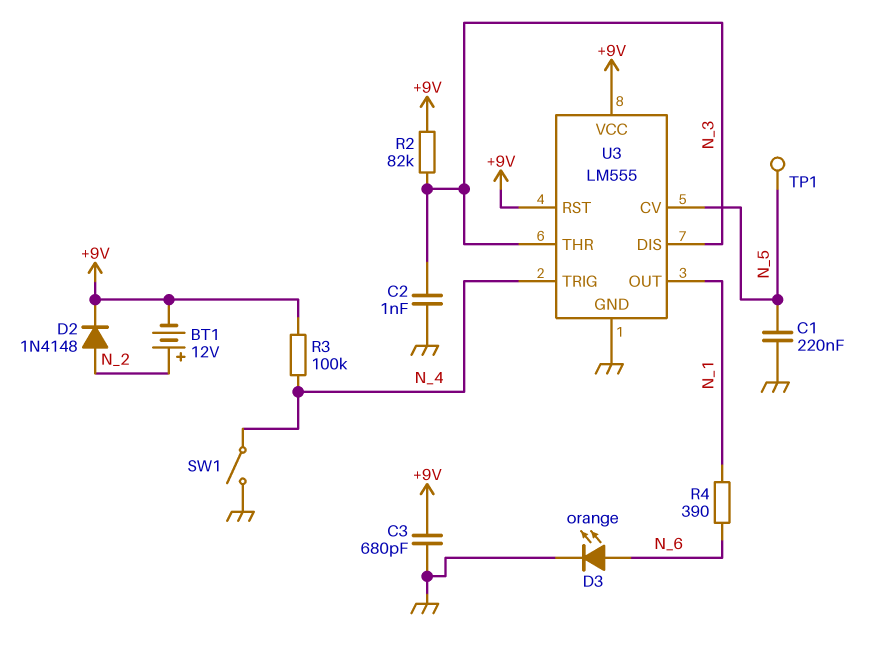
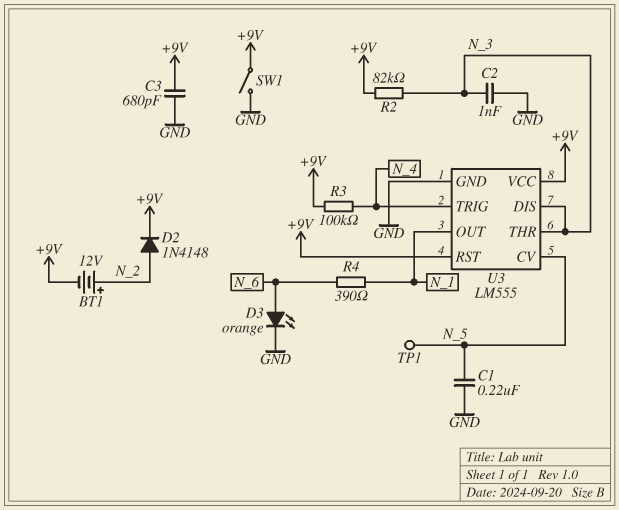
SW1: switch (GND, N_4) -> switch (+9V, GND)

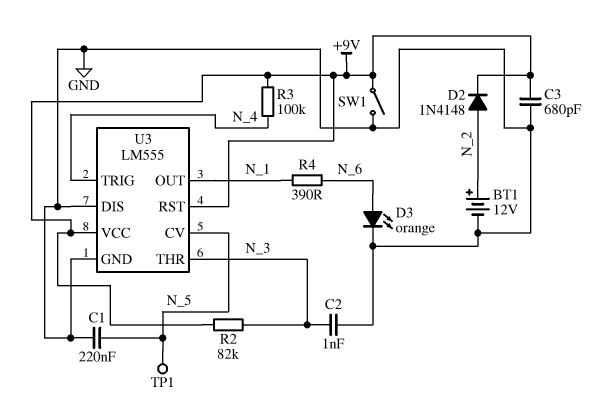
BT1: 12V (plus N_2, minus +9V) -> 12V (plus N_2, minus GND)
U3 pin DIS: N_3 -> GND

